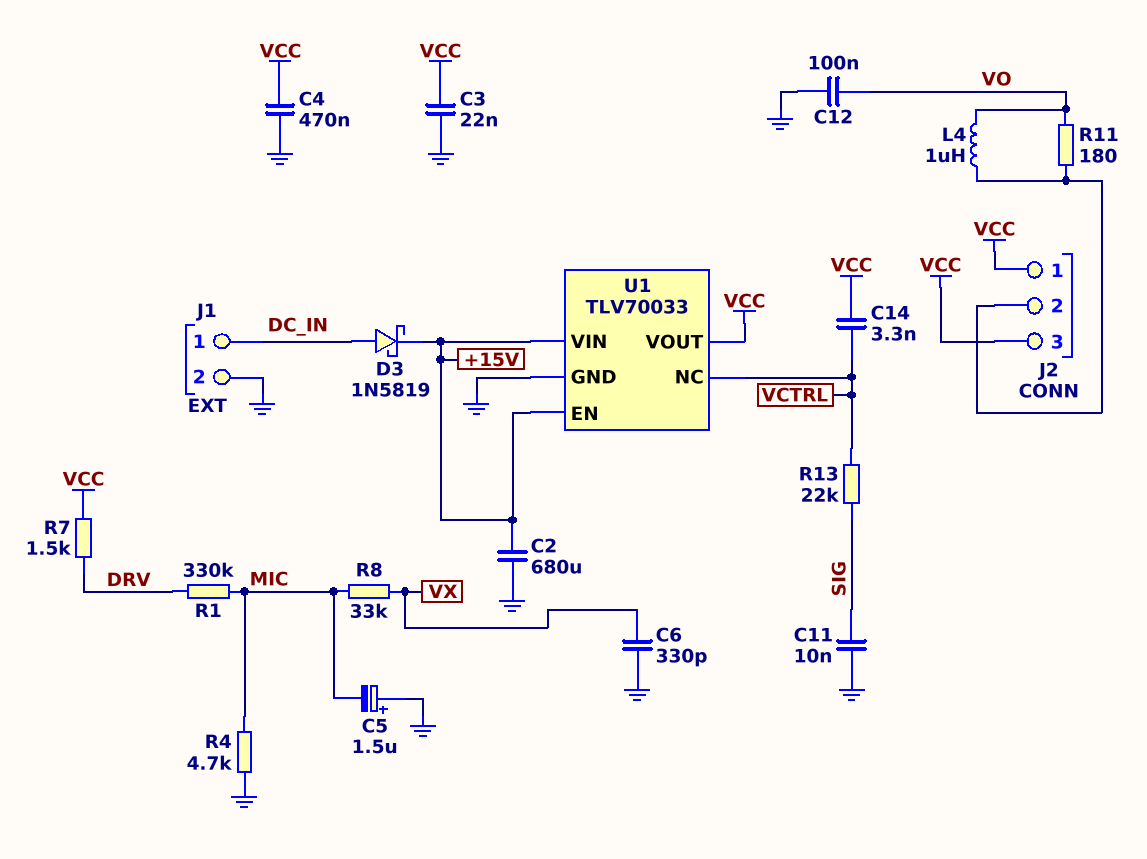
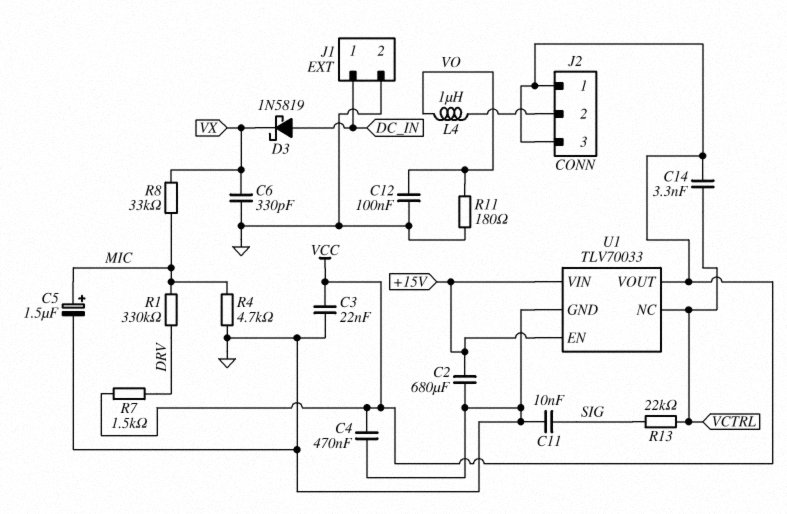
C5: 1.5uF (plus GND, minus MIC) -> 1.5uF (plus MIC, minus GND)
D3: schottky 1N5819 (A DC_IN, K +15V) -> schottky 1N5819 (A DC_IN, K VX)
R11: 180 (J2/2, VO) -> 180 (GND, VO)

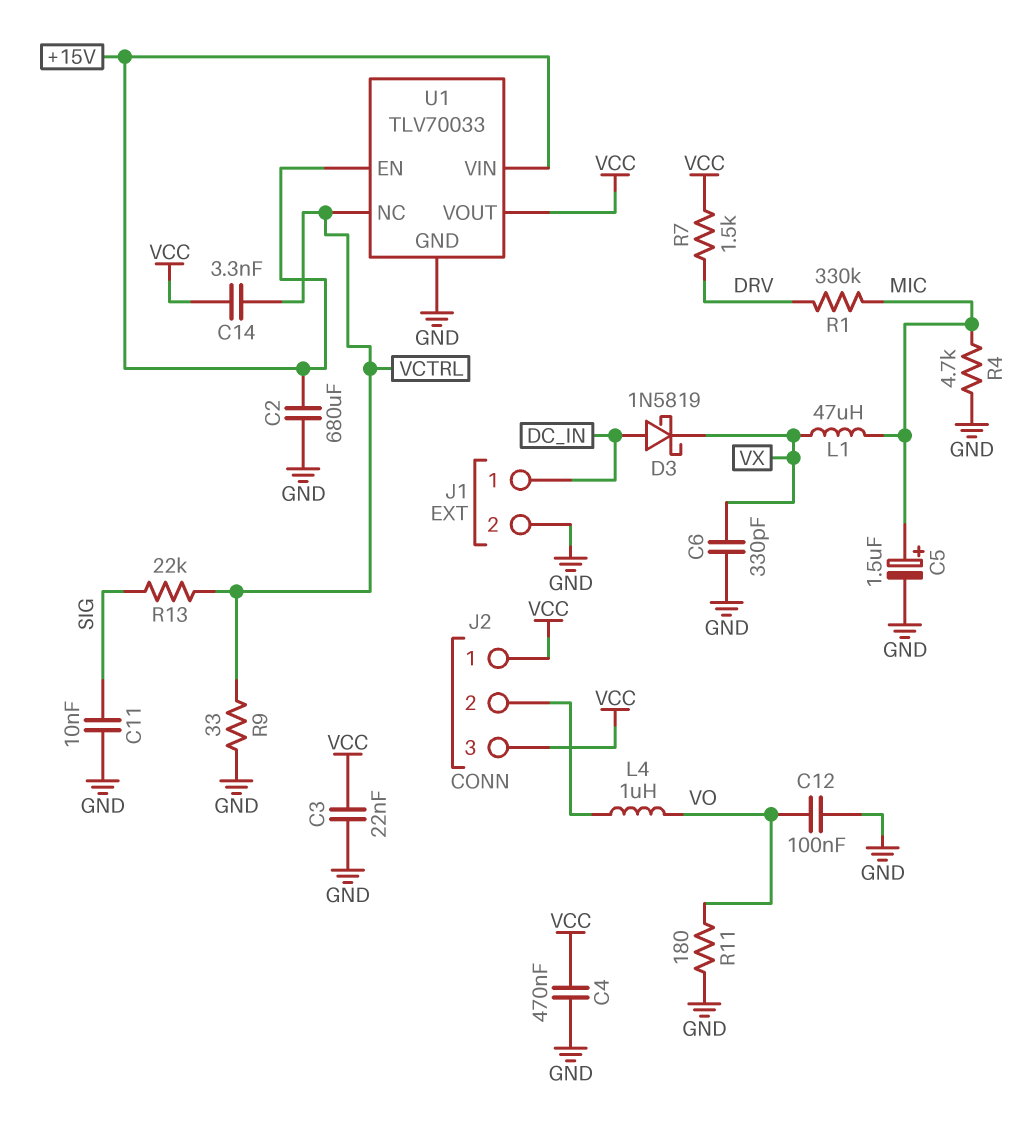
L1: none -> 47uH (MIC, VX)
R8: 33k (MIC, VX) -> none
R9: none -> 33 (GND, VCTRL)

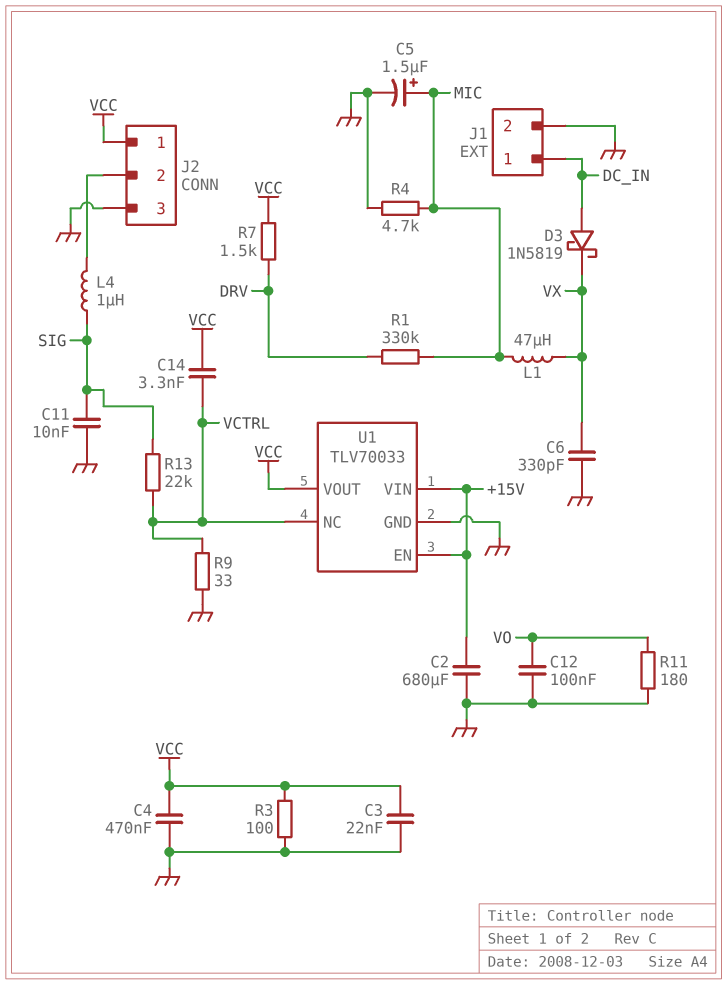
J2 pin 3: VCC -> GND
L4: 1uH (J2/2, VO) -> 1uH (J2/2, SIG)
R3: none -> 100 (GND, VCC)

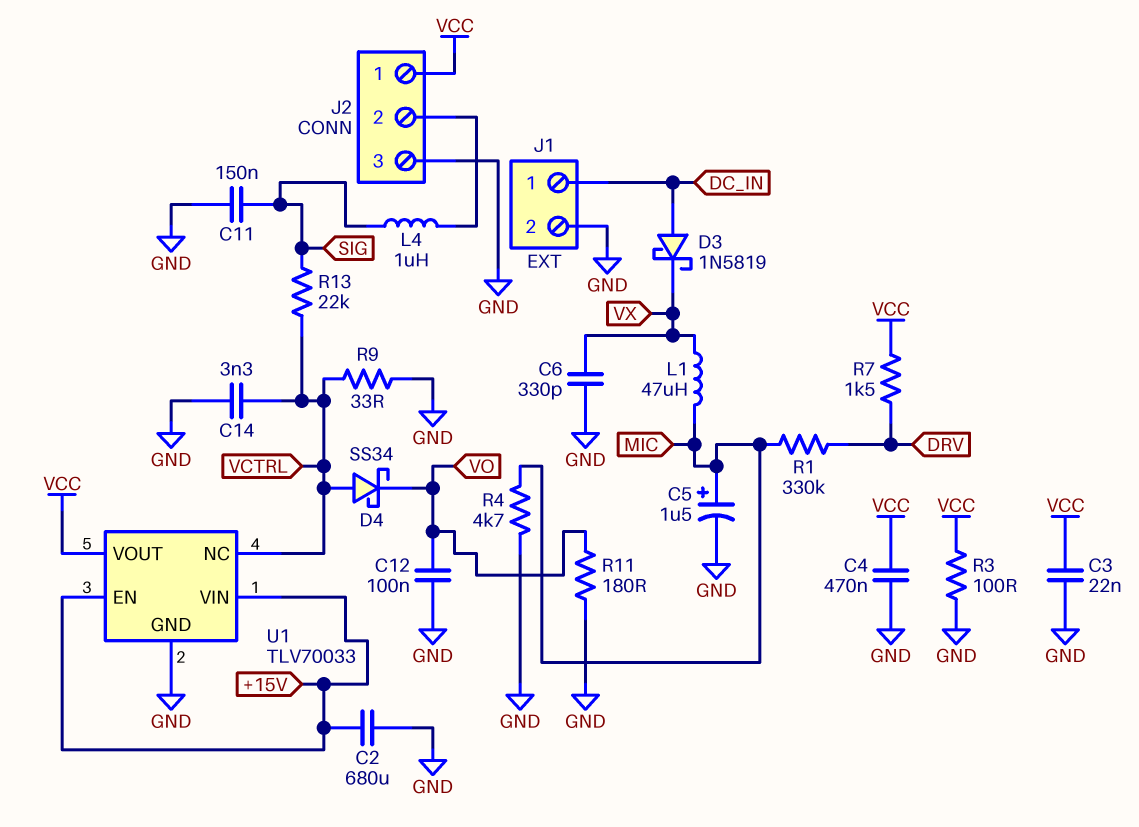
C11: 10nF (GND, SIG) -> 150nF (GND, SIG)
C14: 3.3nF (VCC, VCTRL) -> 3.3nF (GND, VCTRL)
D4: none -> schottky SS34 (A VCTRL, K VO)

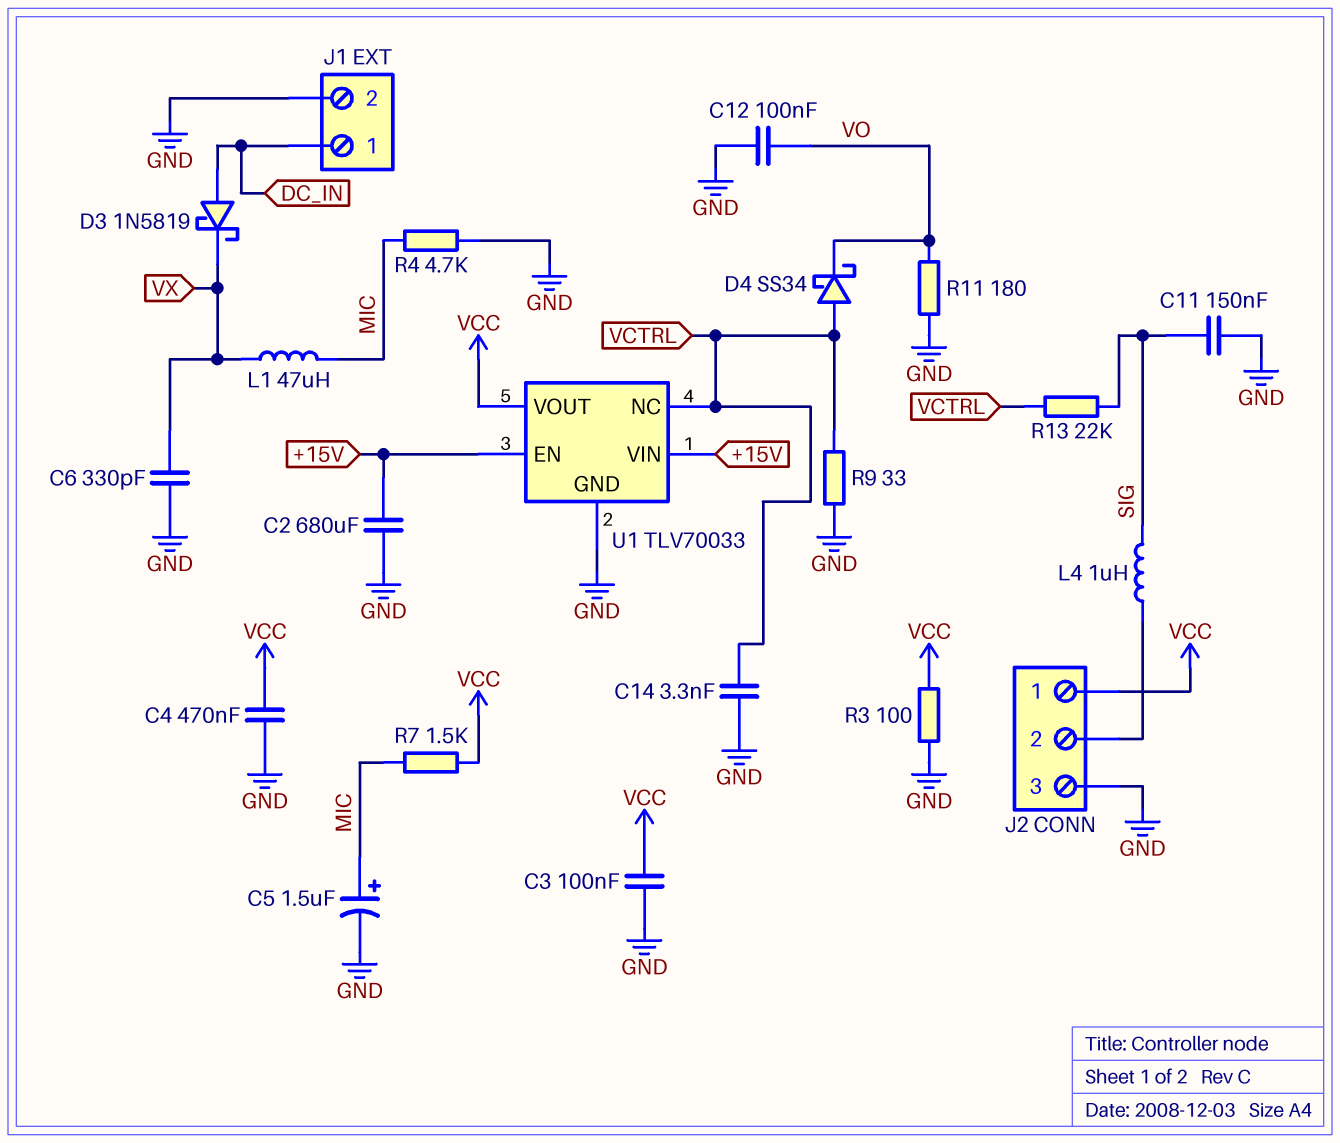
C3: 22nF (GND, VCC) -> 100nF (GND, VCC)
R1: 330k (DRV, MIC) -> none
R7: 1.5k (DRV, VCC) -> 1.5k (MIC, VCC)

